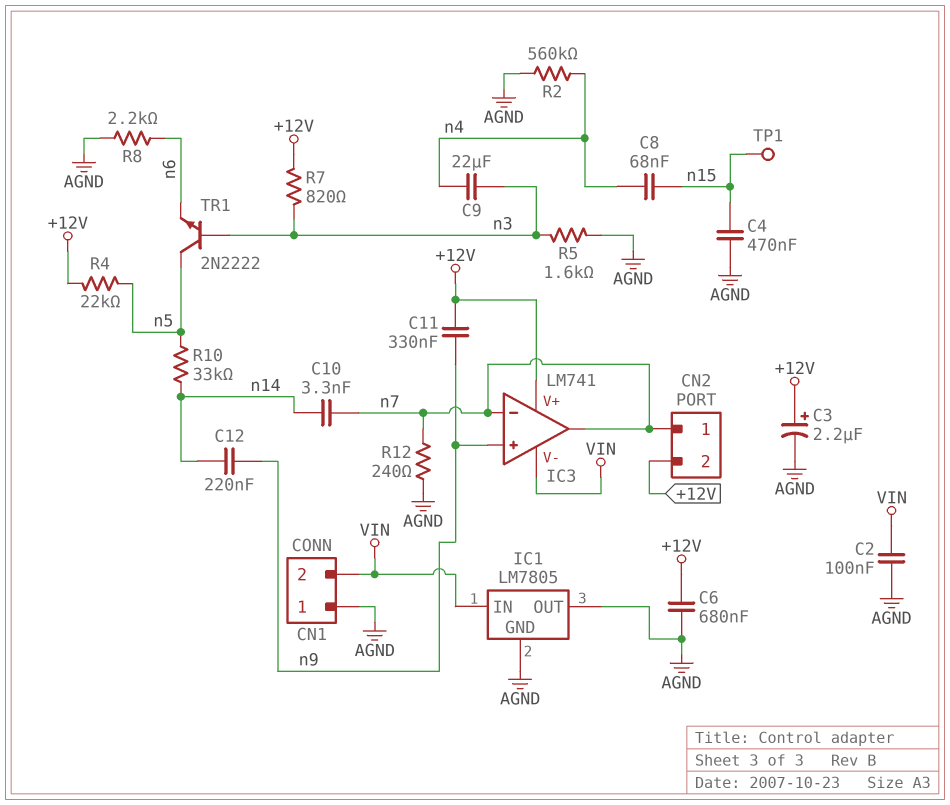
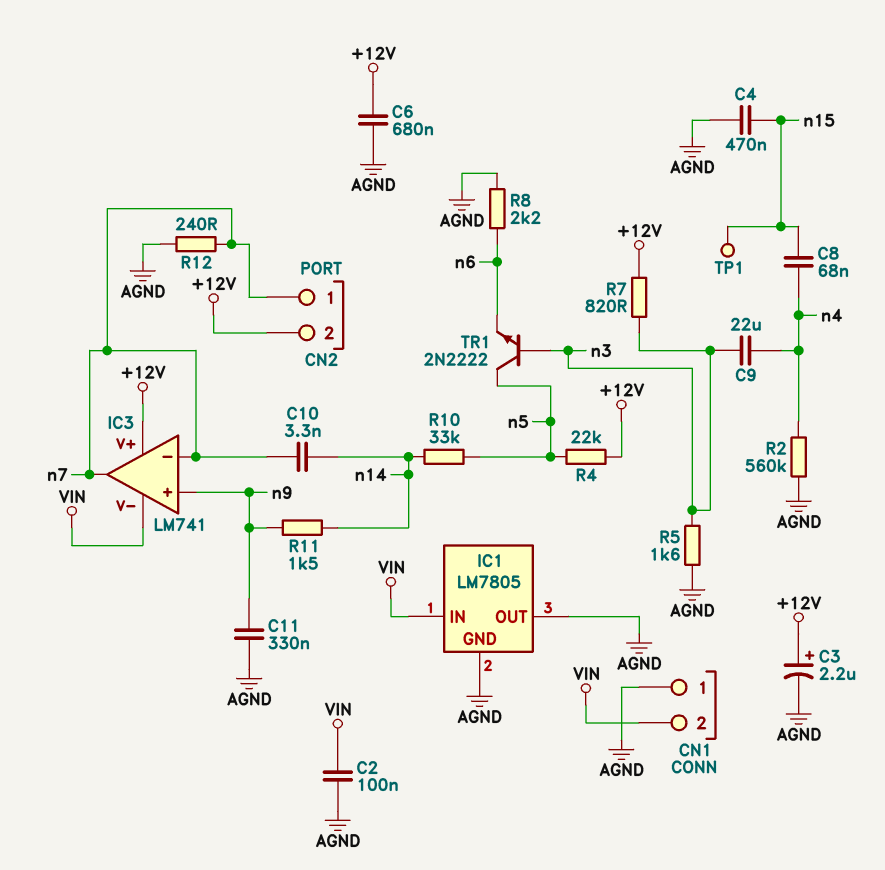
C11: 330nF (+12V, n9) -> 330nF (AGND, n9)
C12: 220nF (n9, n14) -> none
R11: none -> 1.5k (n9, n14)

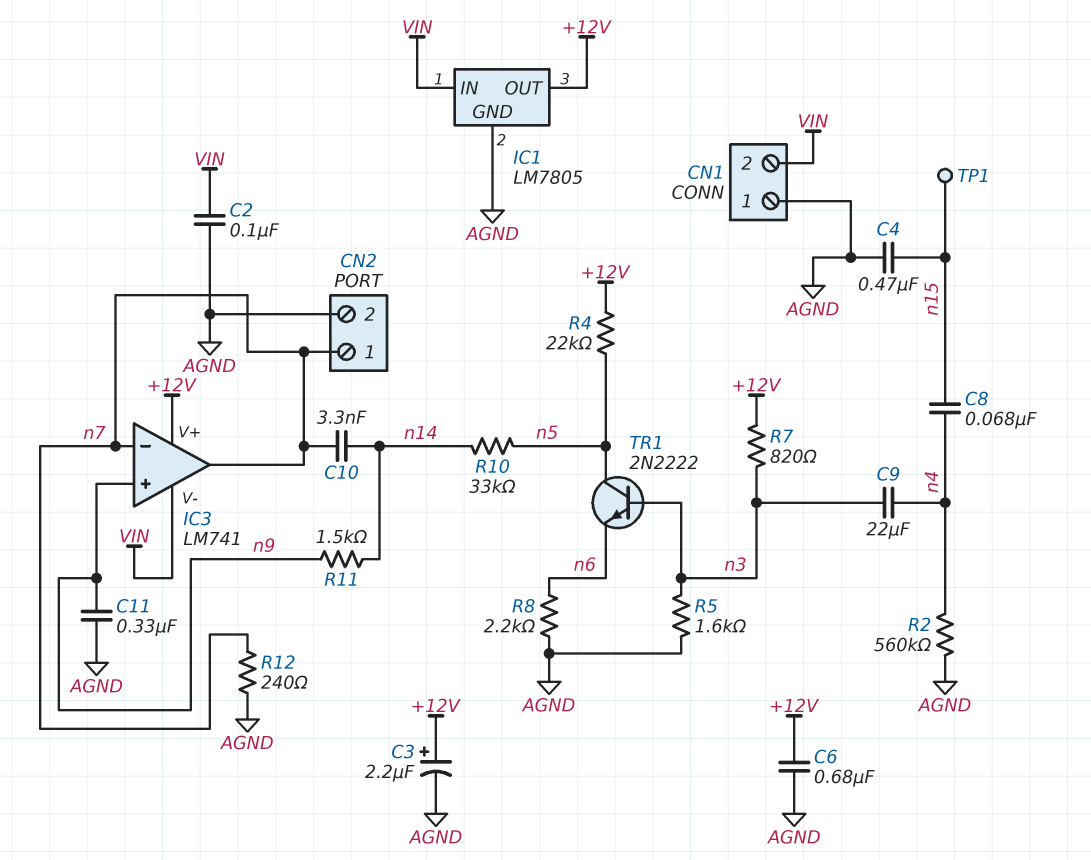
CN2 pin 2: +12V -> AGND
IC1 pin OUT: AGND -> +12V

